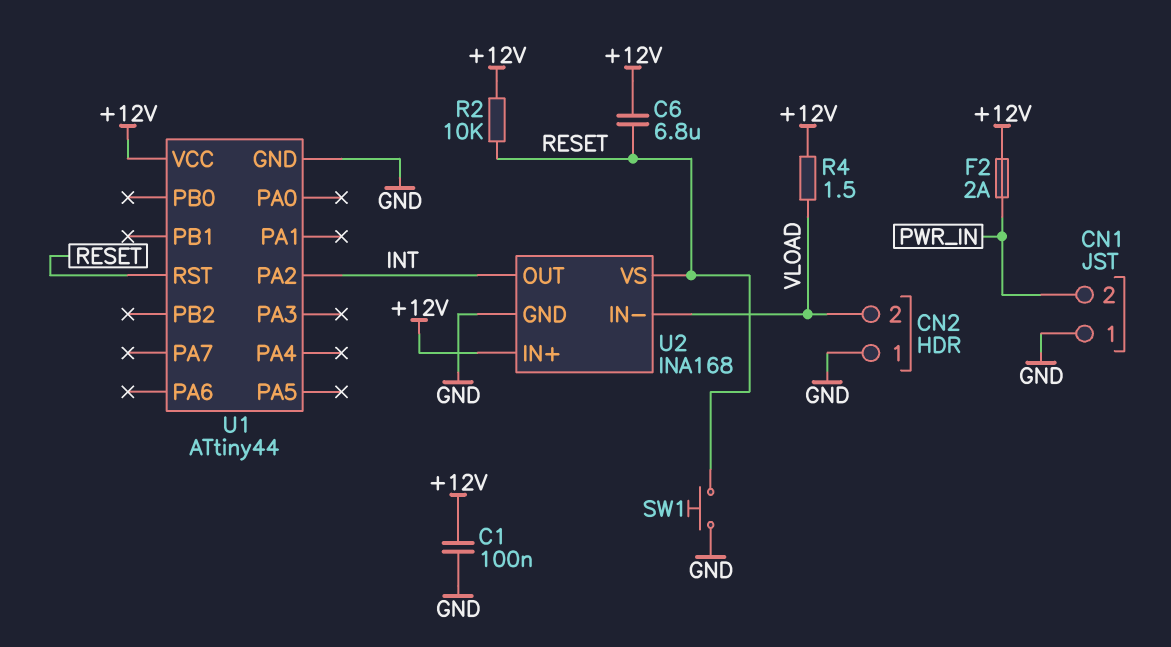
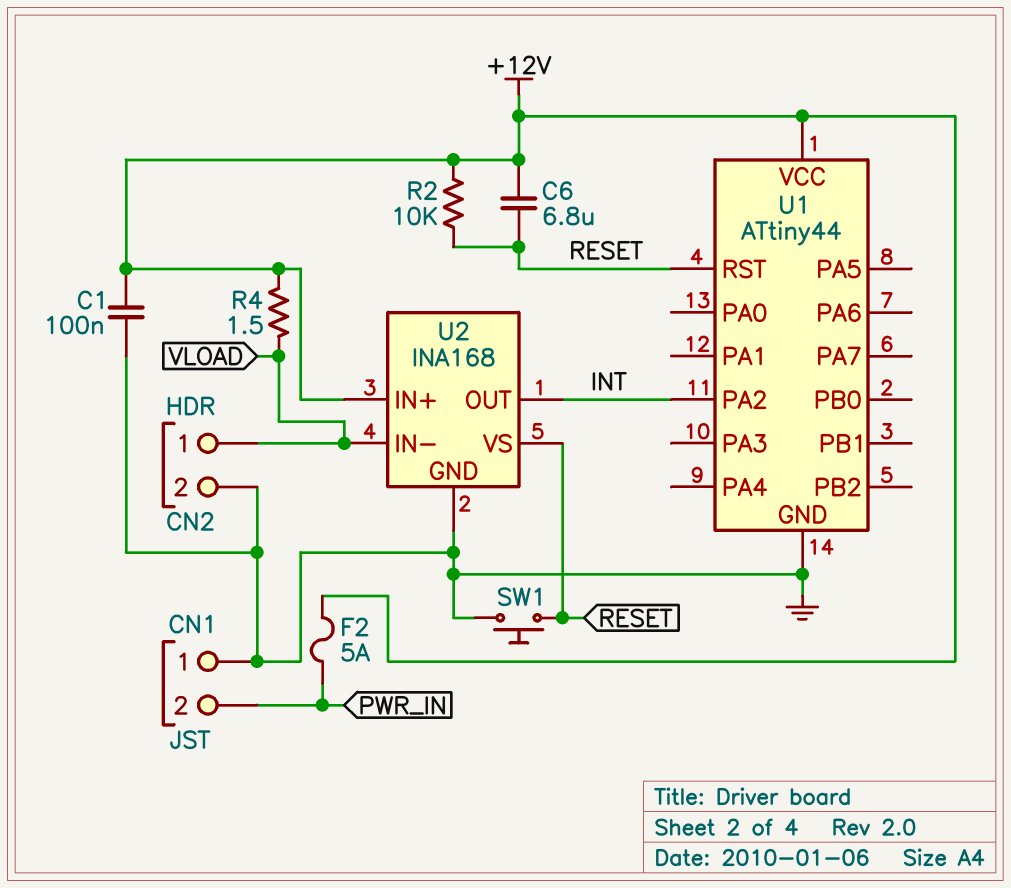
CN2 pin 1: GND -> VLOAD
CN2 pin 2: VLOAD -> GND
F2: 2A (+12V, PWR_IN) -> 5A (+12V, PWR_IN)

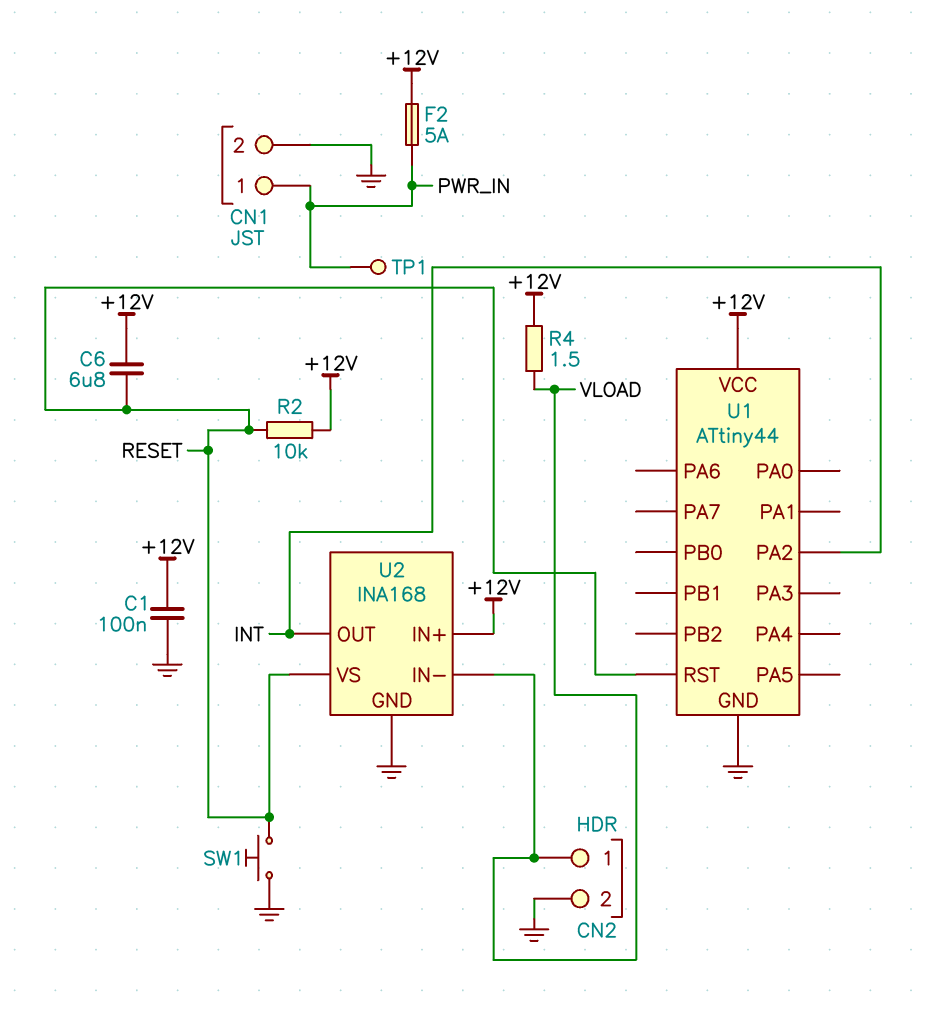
CN1 pin 1: GND -> PWR_IN
CN1 pin 2: PWR_IN -> GND
TP1: none -> test point (PWR_IN)

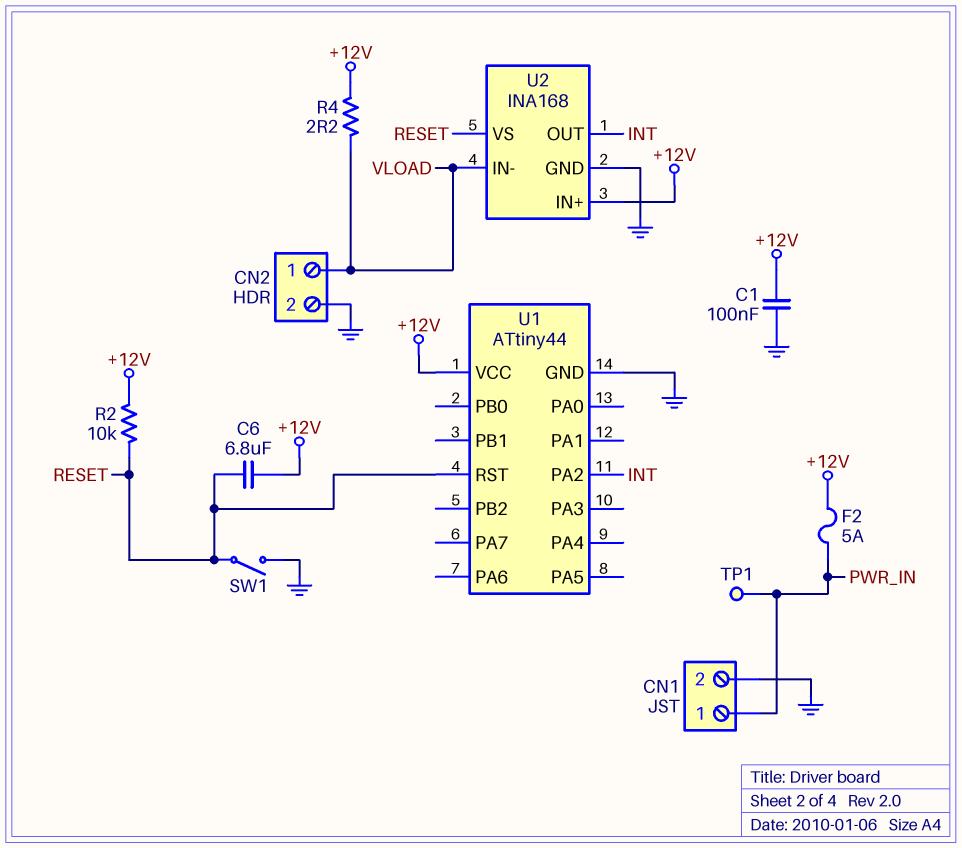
R4: 1.5 (+12V, VLOAD) -> 2.2 (+12V, VLOAD)
SW1: button (GND, RESET) -> switch (GND, RESET)

